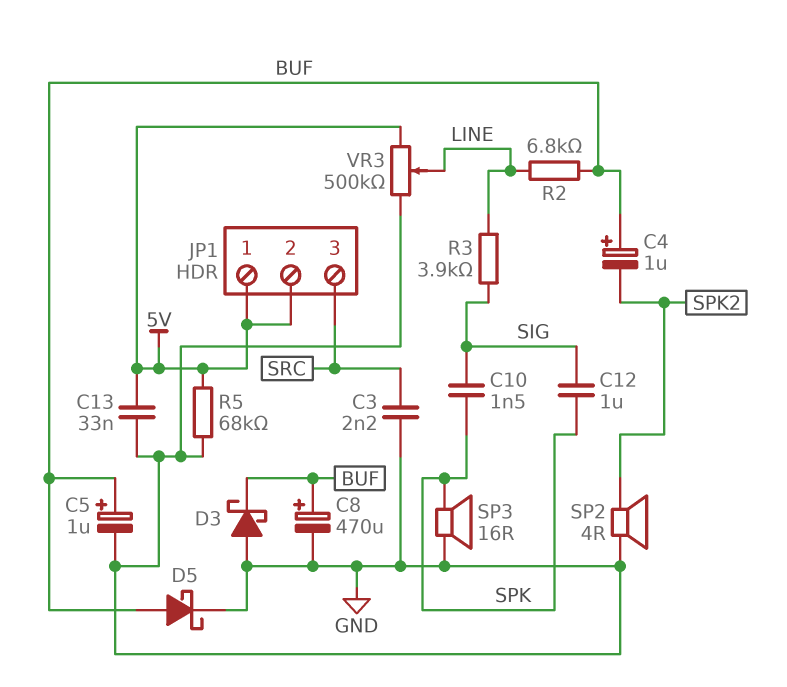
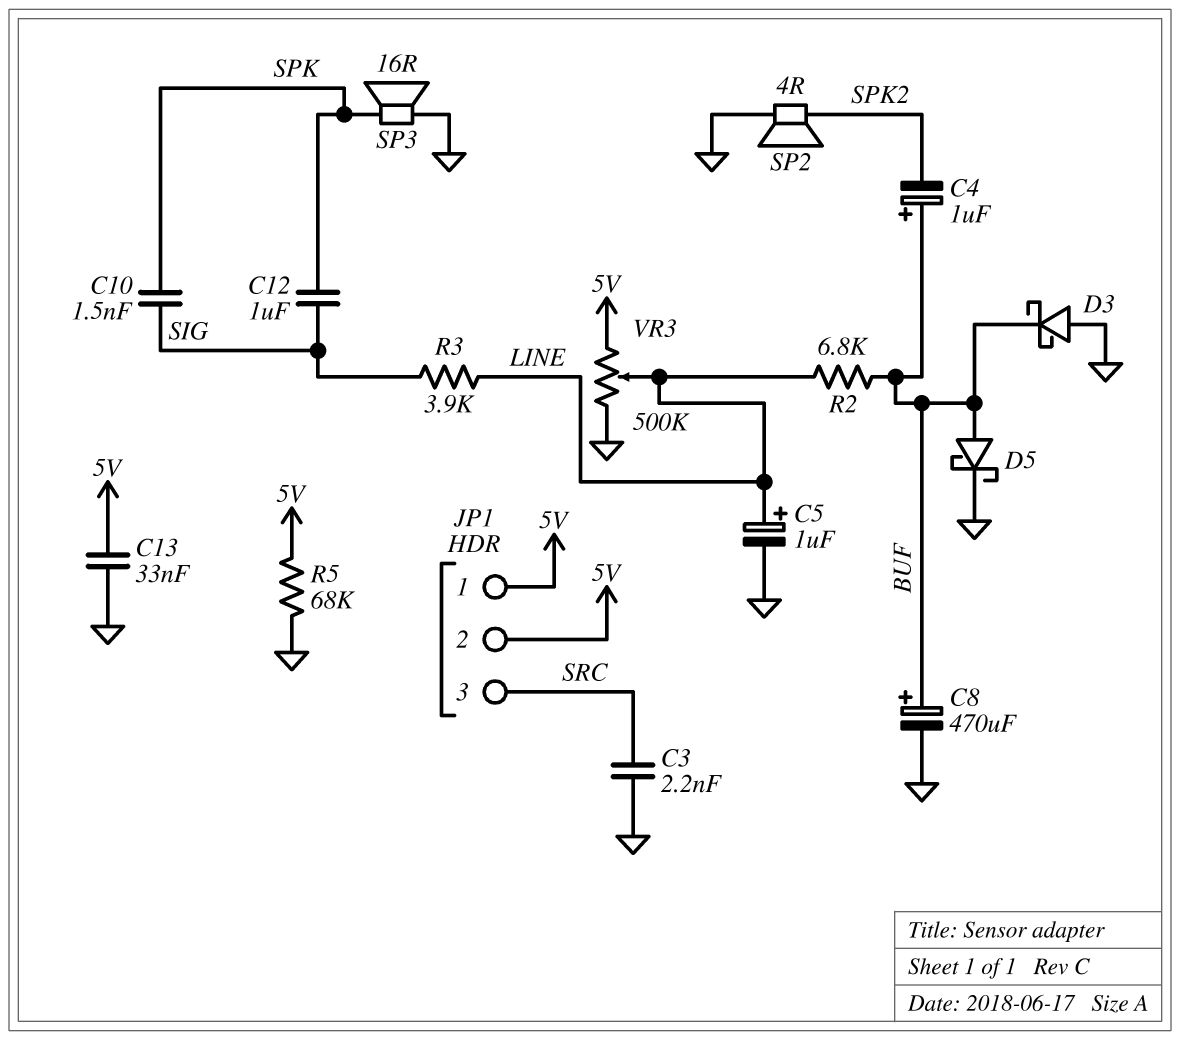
C5: 1uF (plus BUF, minus GND) -> 1uF (plus LINE, minus GND)

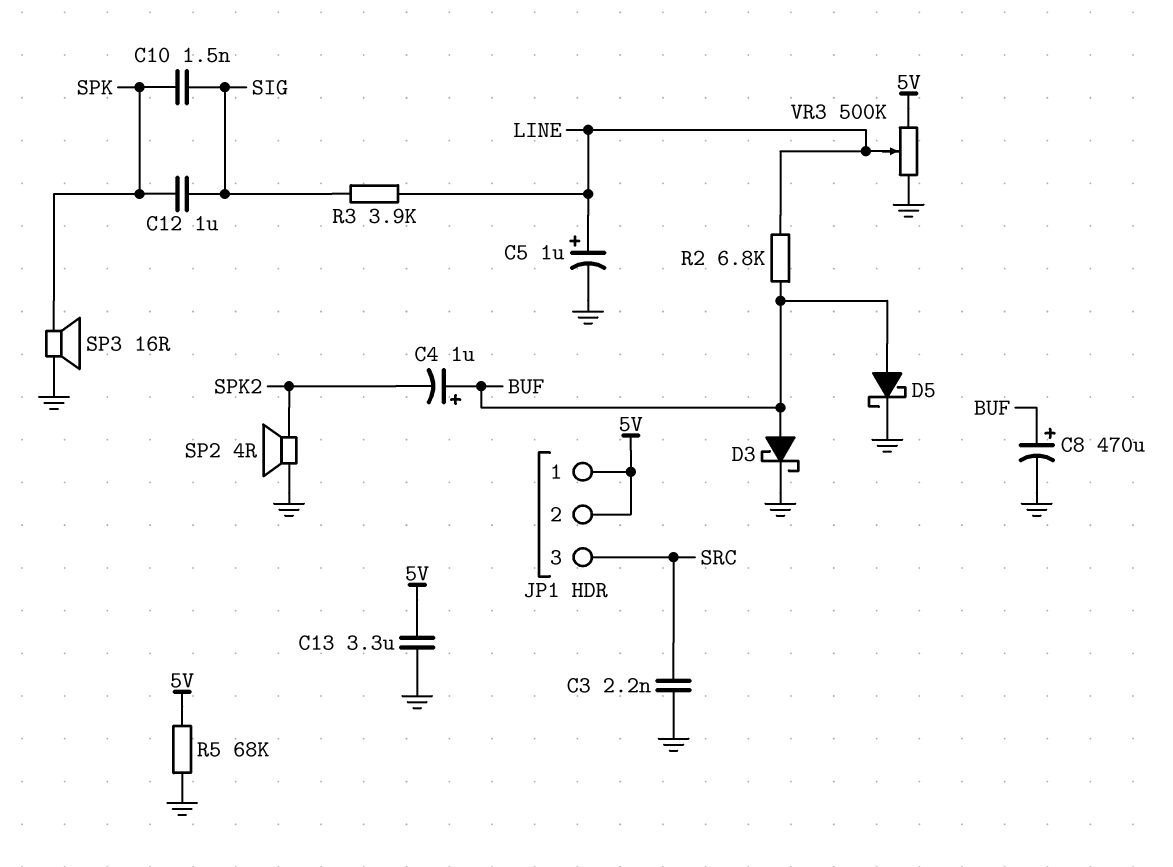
C13: 33nF (5V, GND) -> 3.3uF (5V, GND)
D3: schottky (A GND, K BUF) -> schottky (A BUF, K GND)

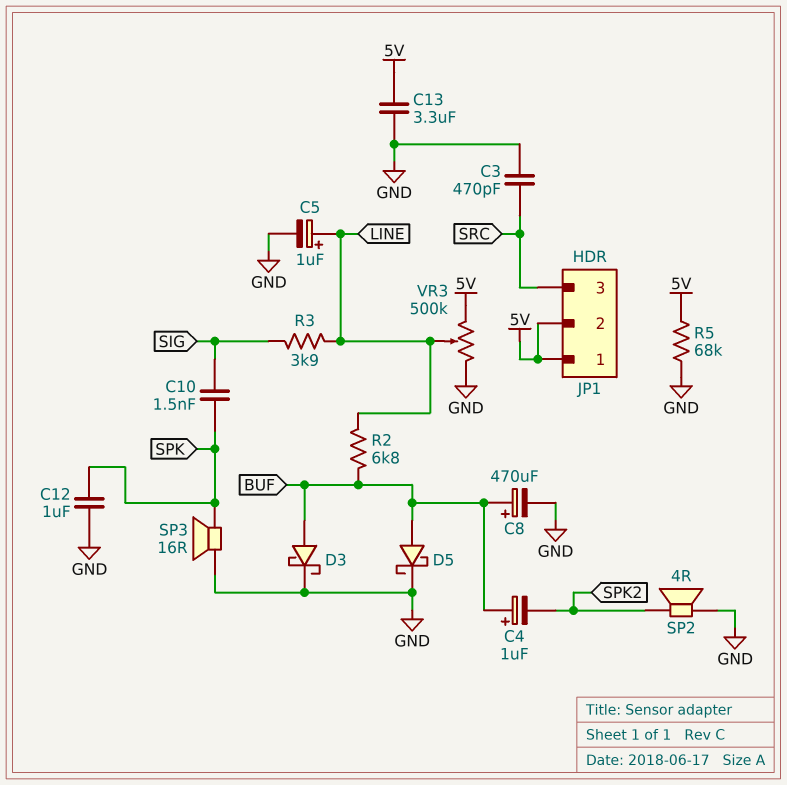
C3: 2.2nF (GND, SRC) -> 470pF (GND, SRC)
C12: 1uF (SIG, SPK) -> 1uF (GND, SPK)

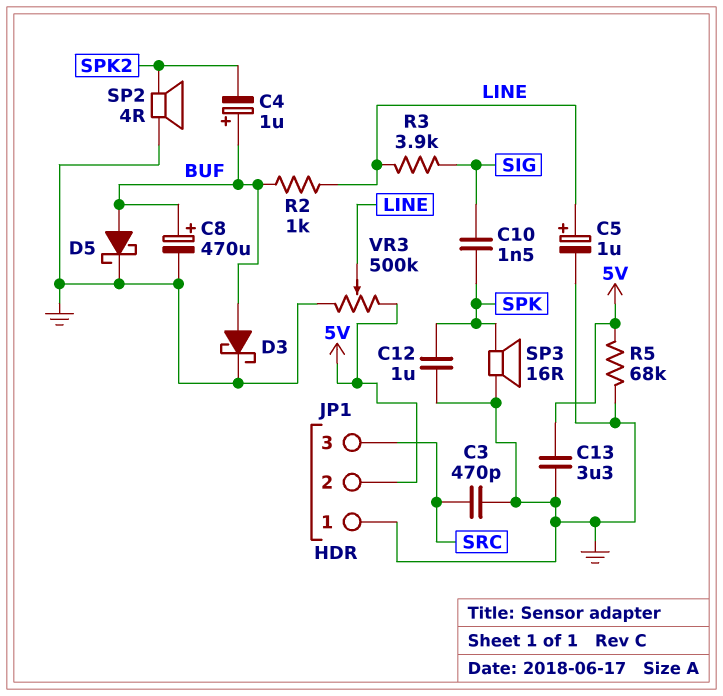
JP1 pin 1: 5V -> GND
R2: 6.8k (BUF, LINE) -> 1k (BUF, LINE)

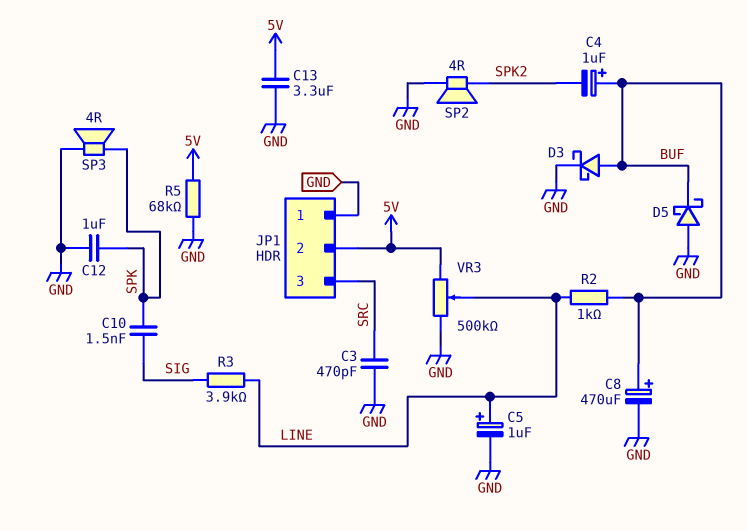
D5: schottky (A BUF, K GND) -> schottky (A GND, K BUF)
SP3: speaker 16R (GND, SPK) -> speaker 4R (GND, SPK)

